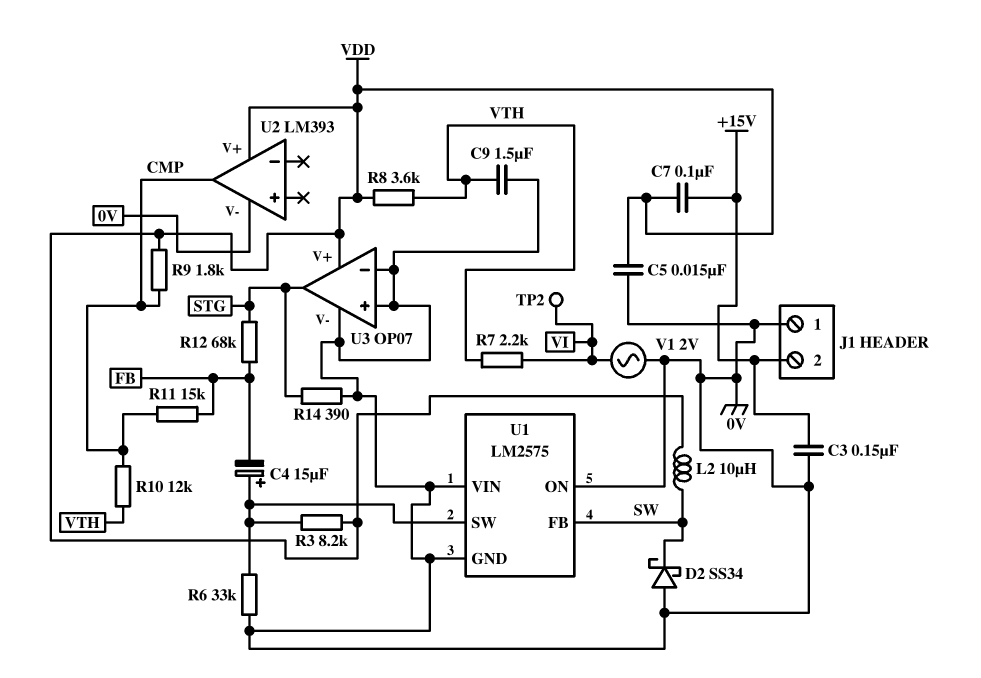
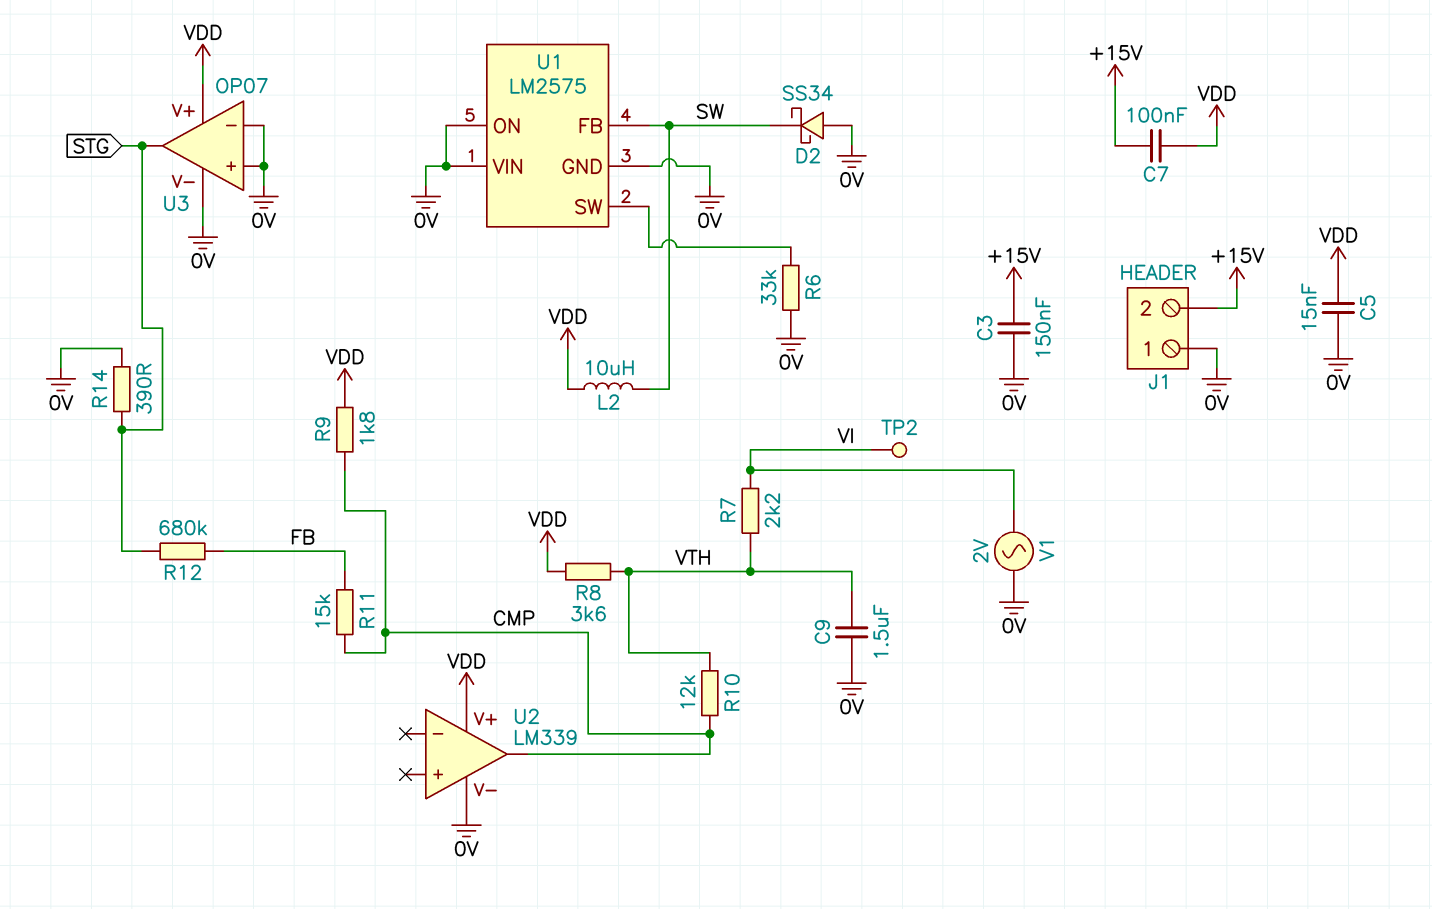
C4: 15uF (plus U1/SW, minus FB) -> none
R3: 8.2k (U1/SW, VDD) -> none
R12: 68k (FB, STG) -> 680k (FB, STG)
U2: LM393 -> LM339

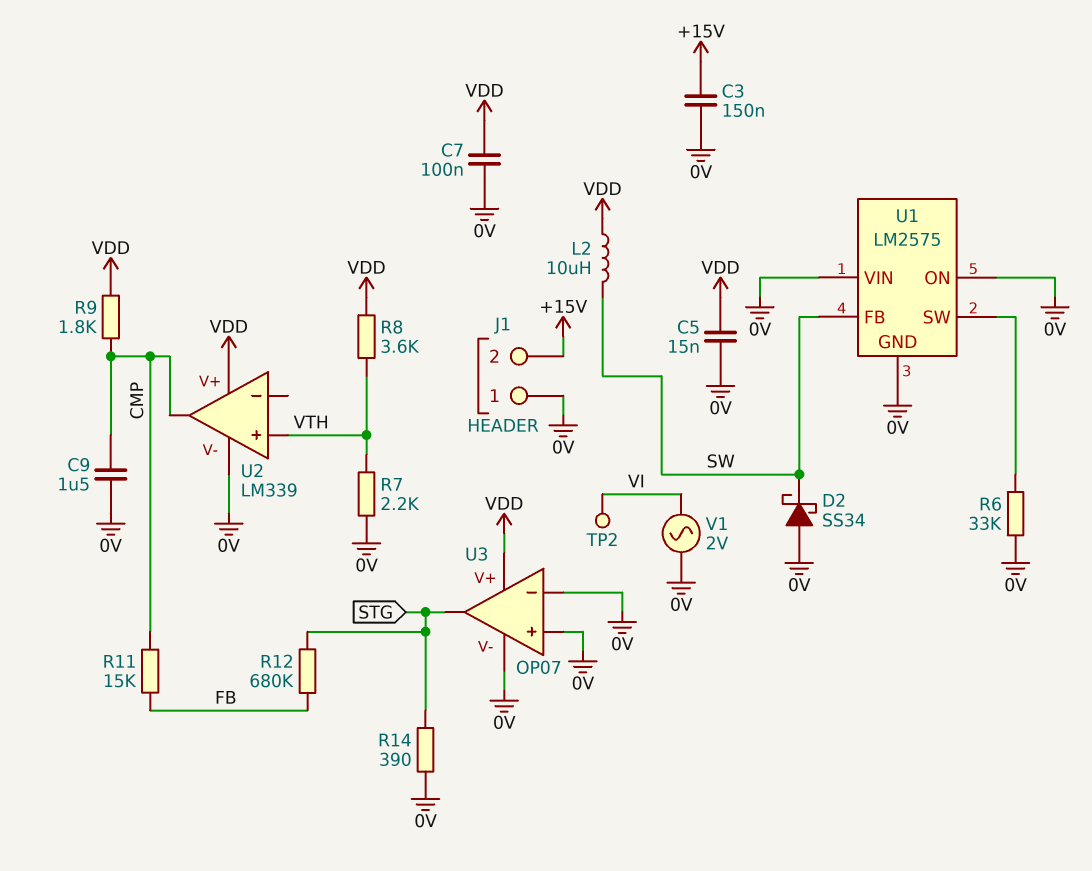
C7: 100nF (+15V, VDD) -> 100nF (0V, VDD)
C9: 1.5uF (0V, VTH) -> 1.5uF (0V, CMP)
R7: 2.2k (VI, VTH) -> 2.2k (0V, VTH)
R10: 12k (CMP, VTH) -> none
U2 pin in+: none -> VTH

